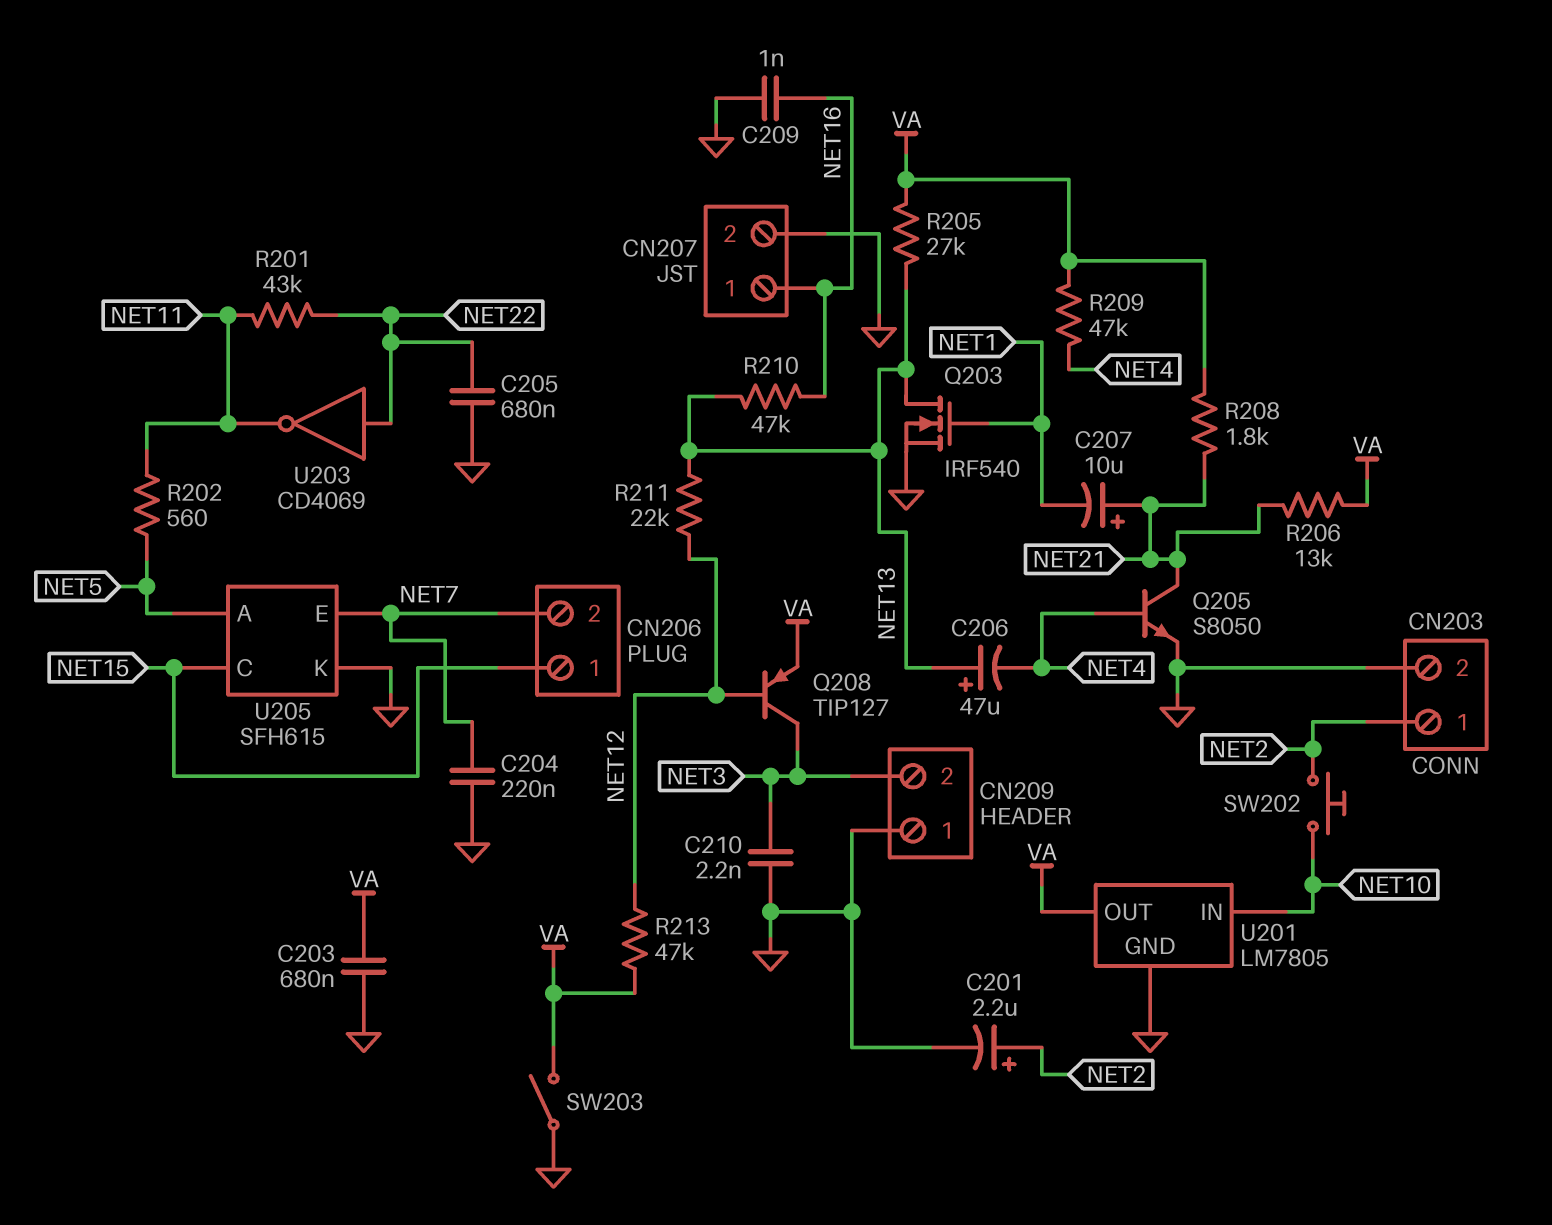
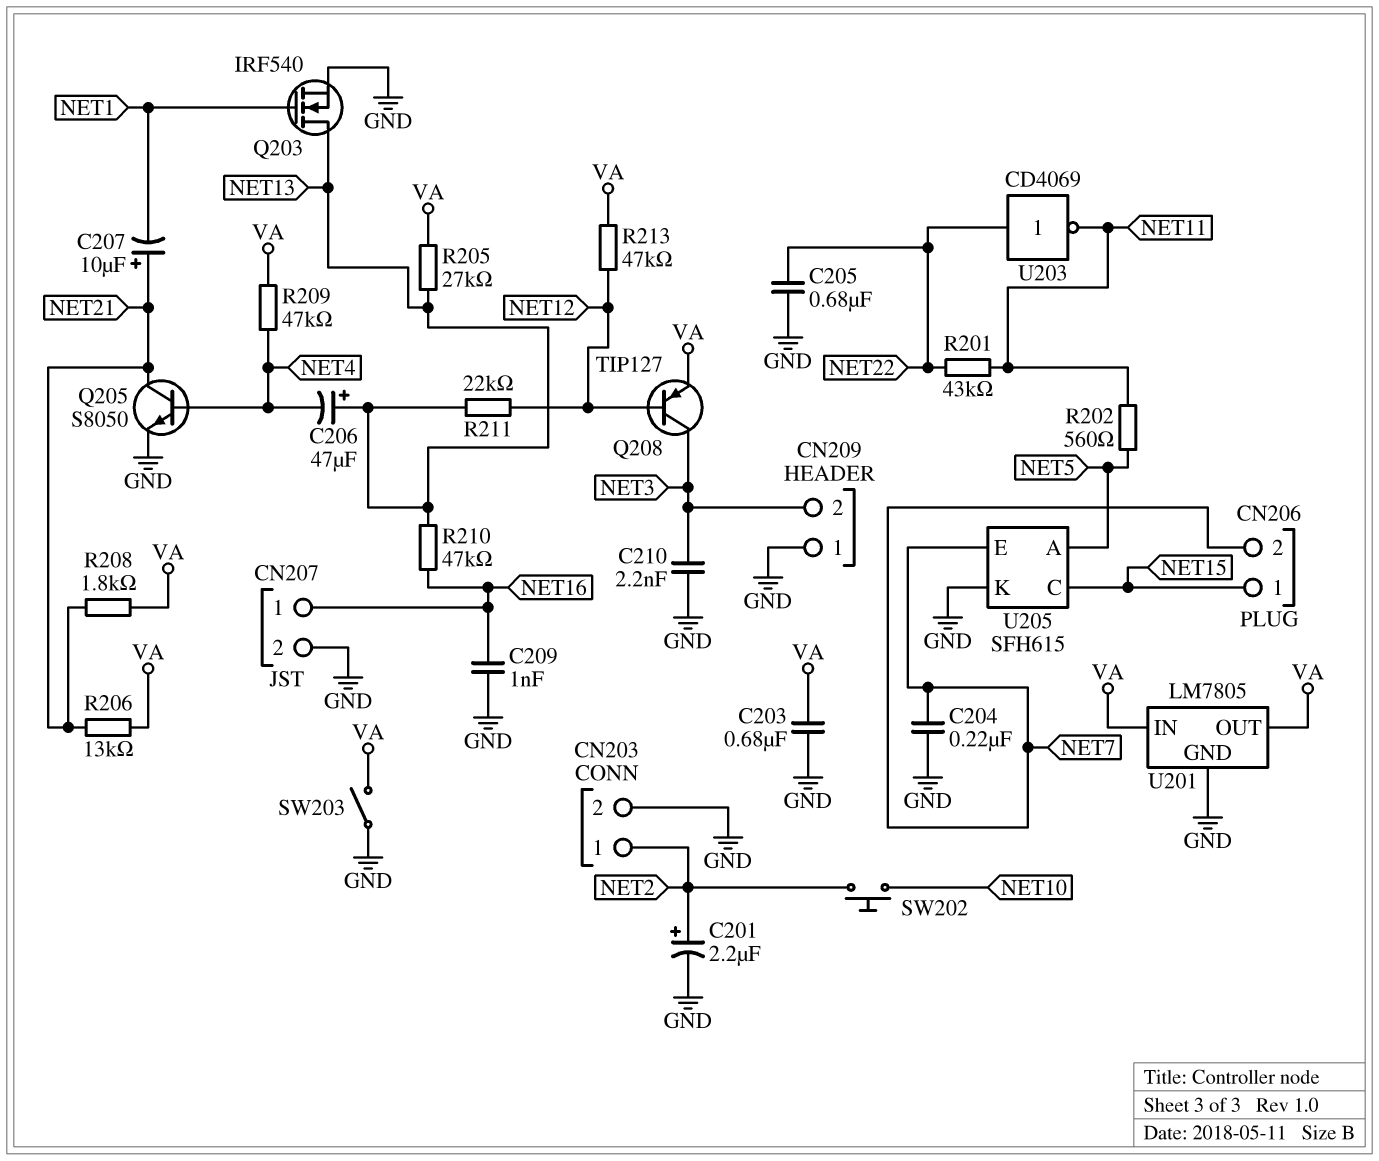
U201 pin IN: NET10 -> VA

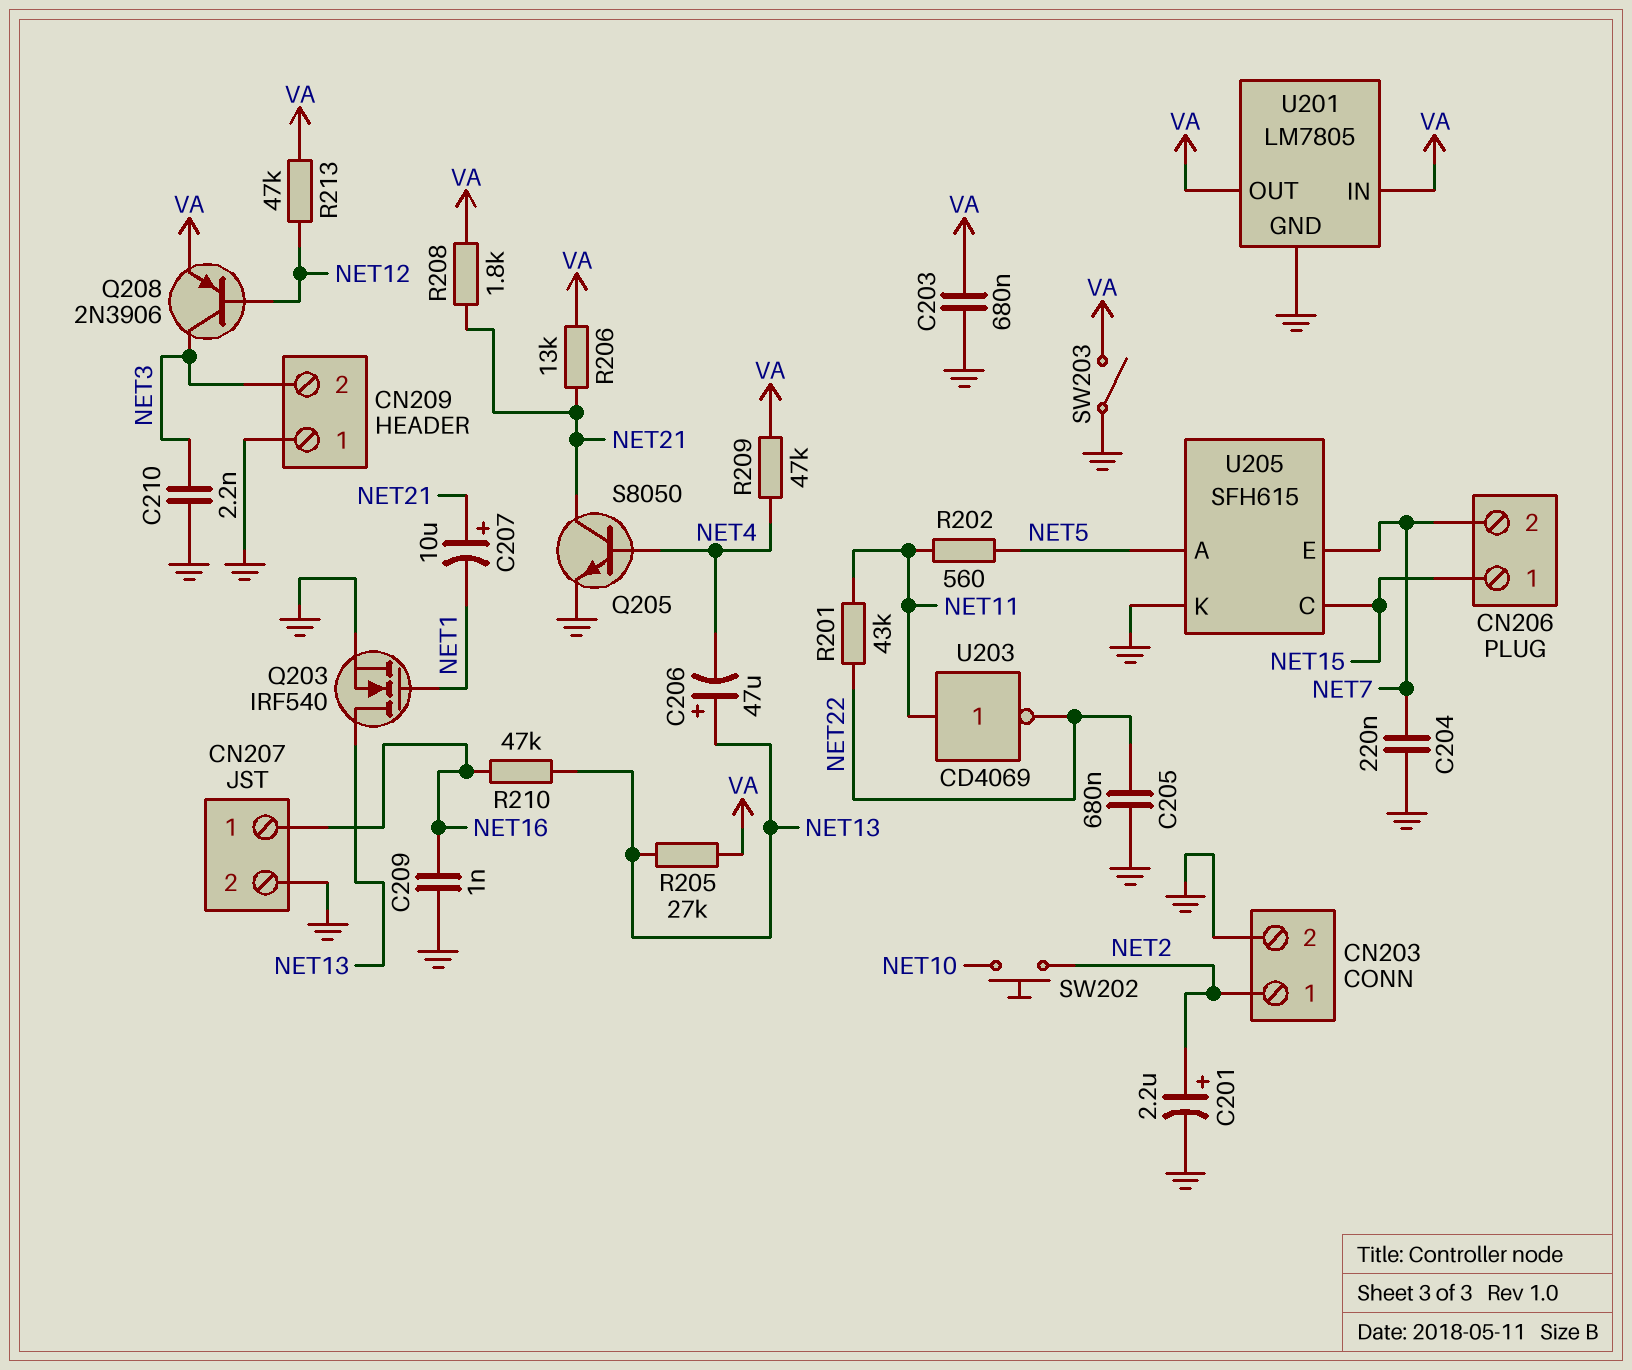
Q208: PNP TIP127 (B NET12, C NET3, E VA) -> PNP 2N3906 (B NET12, C NET3, E VA)
R211: 22k (NET12, NET13) -> none
U203: NOT CD4069 (in NET22, out NET11) -> NOT CD4069 (in NET11, out NET22)

